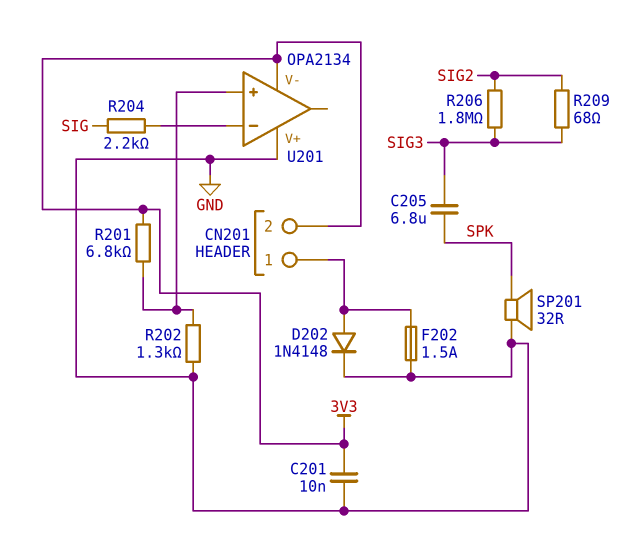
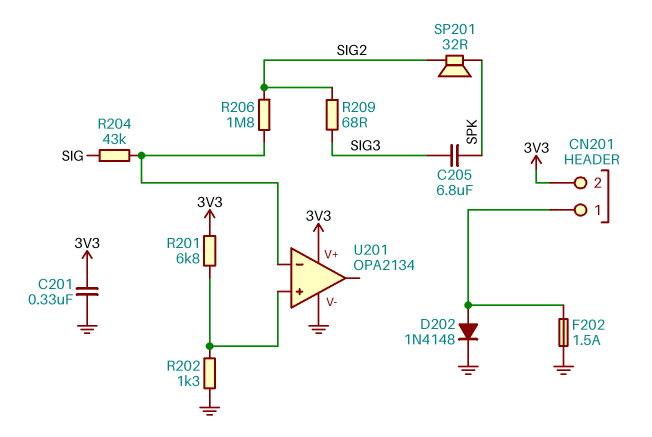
C201: 10nF (3V3, GND) -> 330nF (3V3, GND)
R204: 2.2k (SIG, U201/in-) -> 43k (SIG, U201/in-)
R206: 1.8M (SIG2, SIG3) -> 1.8M (SIG2, U201/in-)
SP201: speaker 32R (GND, SPK) -> speaker 32R (SIG2, SPK)
U201 pin V+: GND -> 3V3
U201 pin V-: 3V3 -> GND

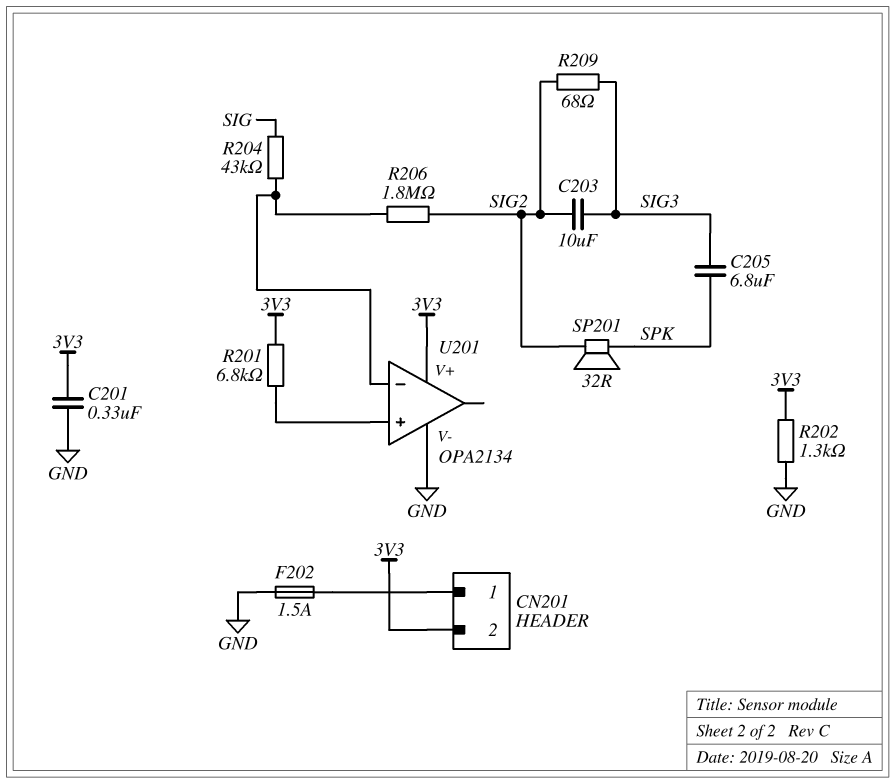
C203: none -> 10uF (SIG2, SIG3)
D202: diode 1N4148 (A CN201/1, K GND) -> none
R202: 1.3k (GND, U201/in+) -> 1.3k (3V3, GND)

